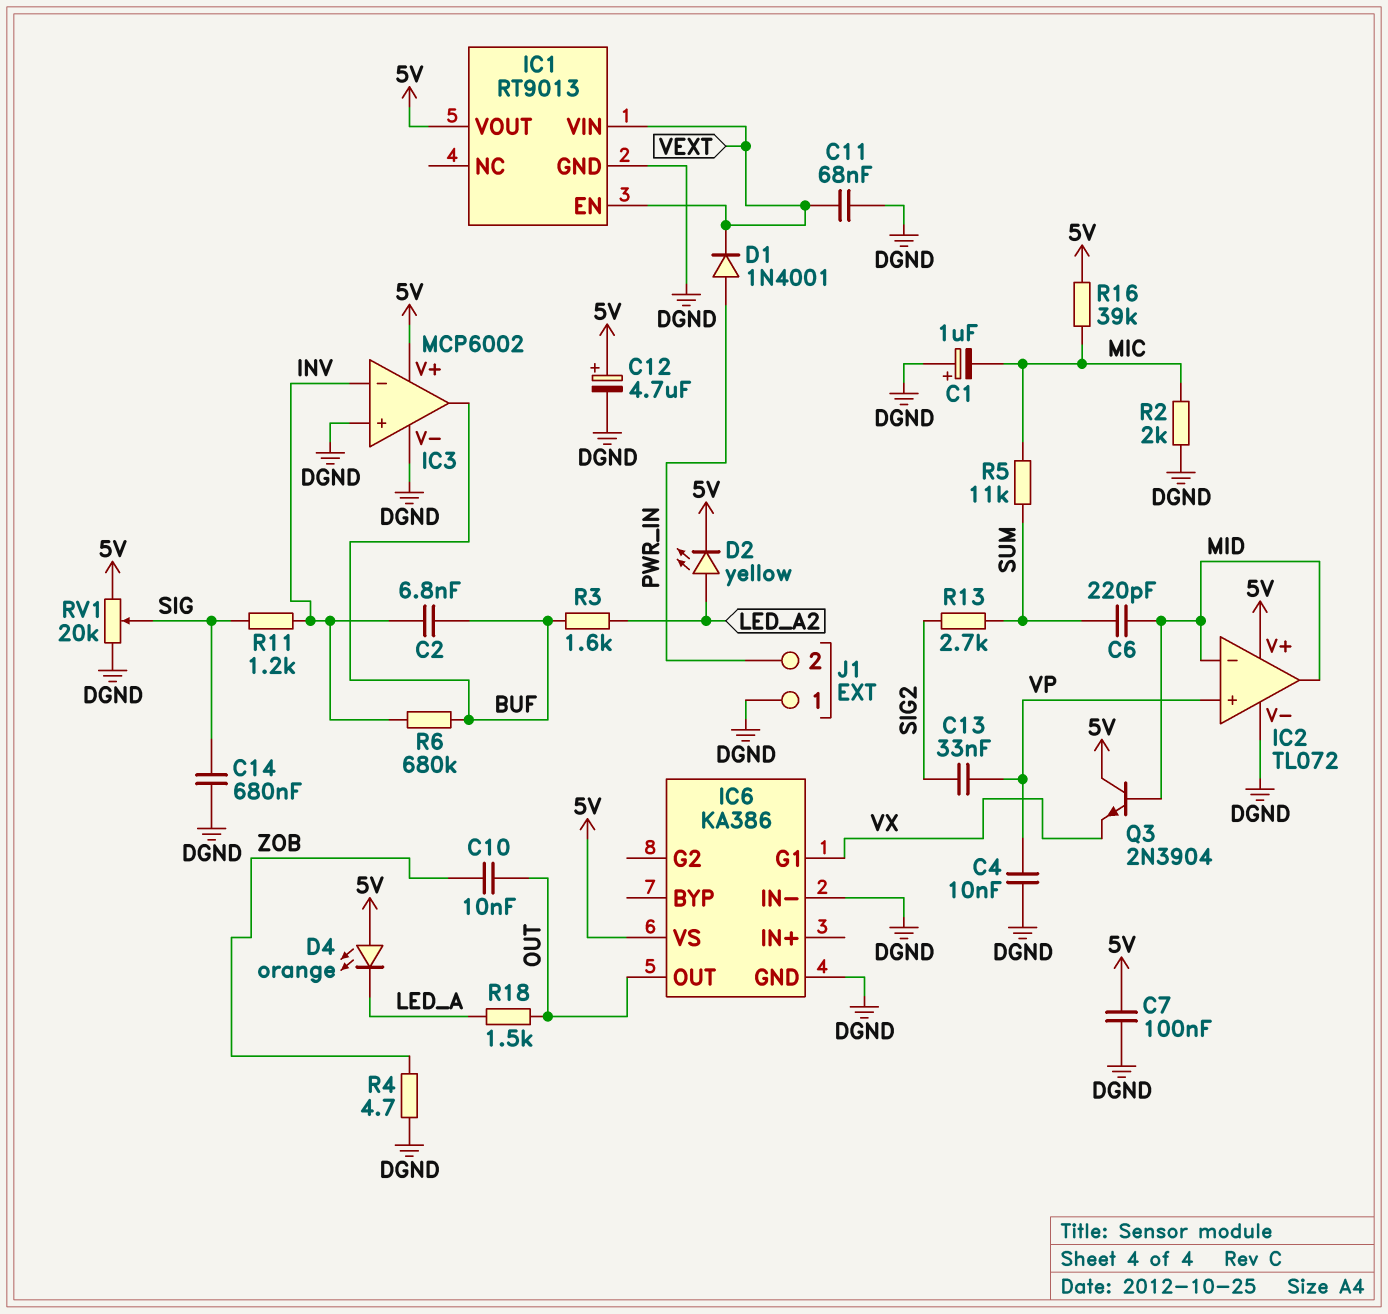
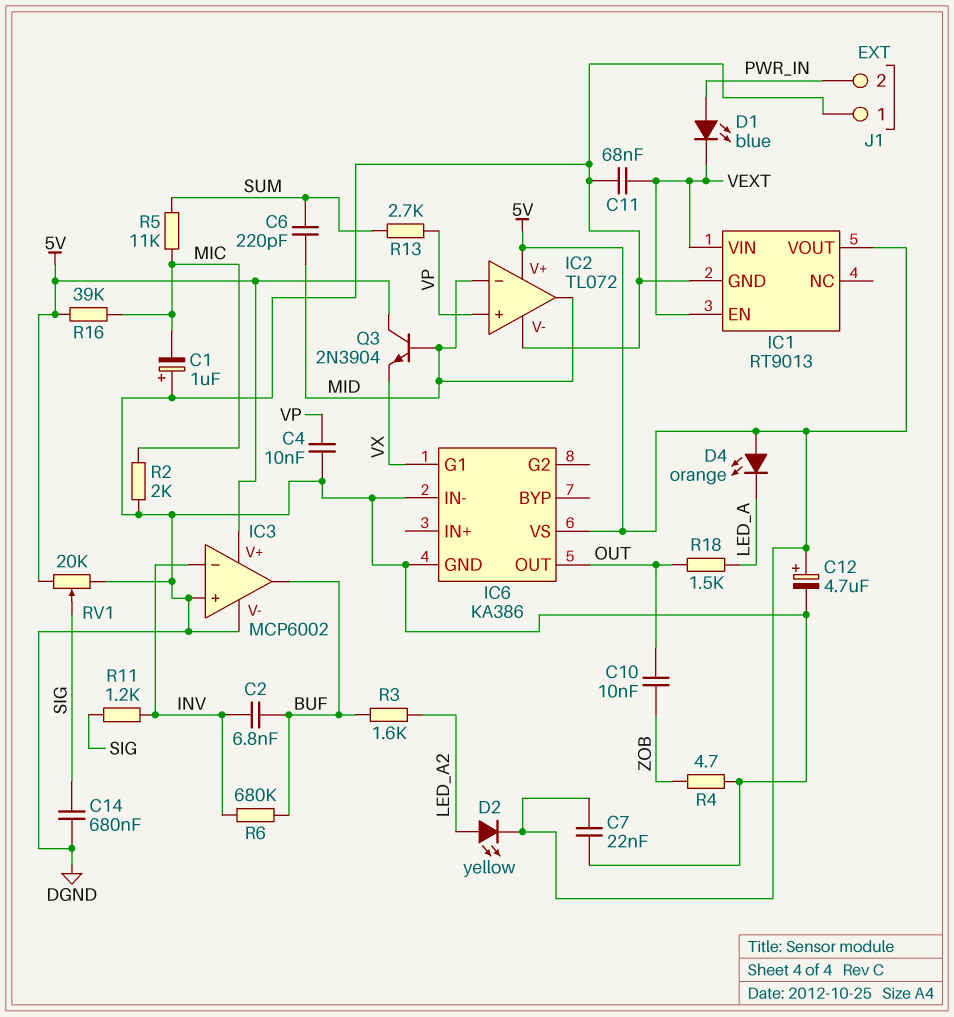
C7: 100nF (5V, DGND) -> 22nF (5V, DGND)
C13: 33nF (SIG2, VP) -> none
D1: diode 1N4001 (A PWR_IN, K VEXT) -> LED blue (A PWR_IN, K VEXT)
R13: 2.7k (SIG2, SUM) -> 2.7k (SUM, VP)

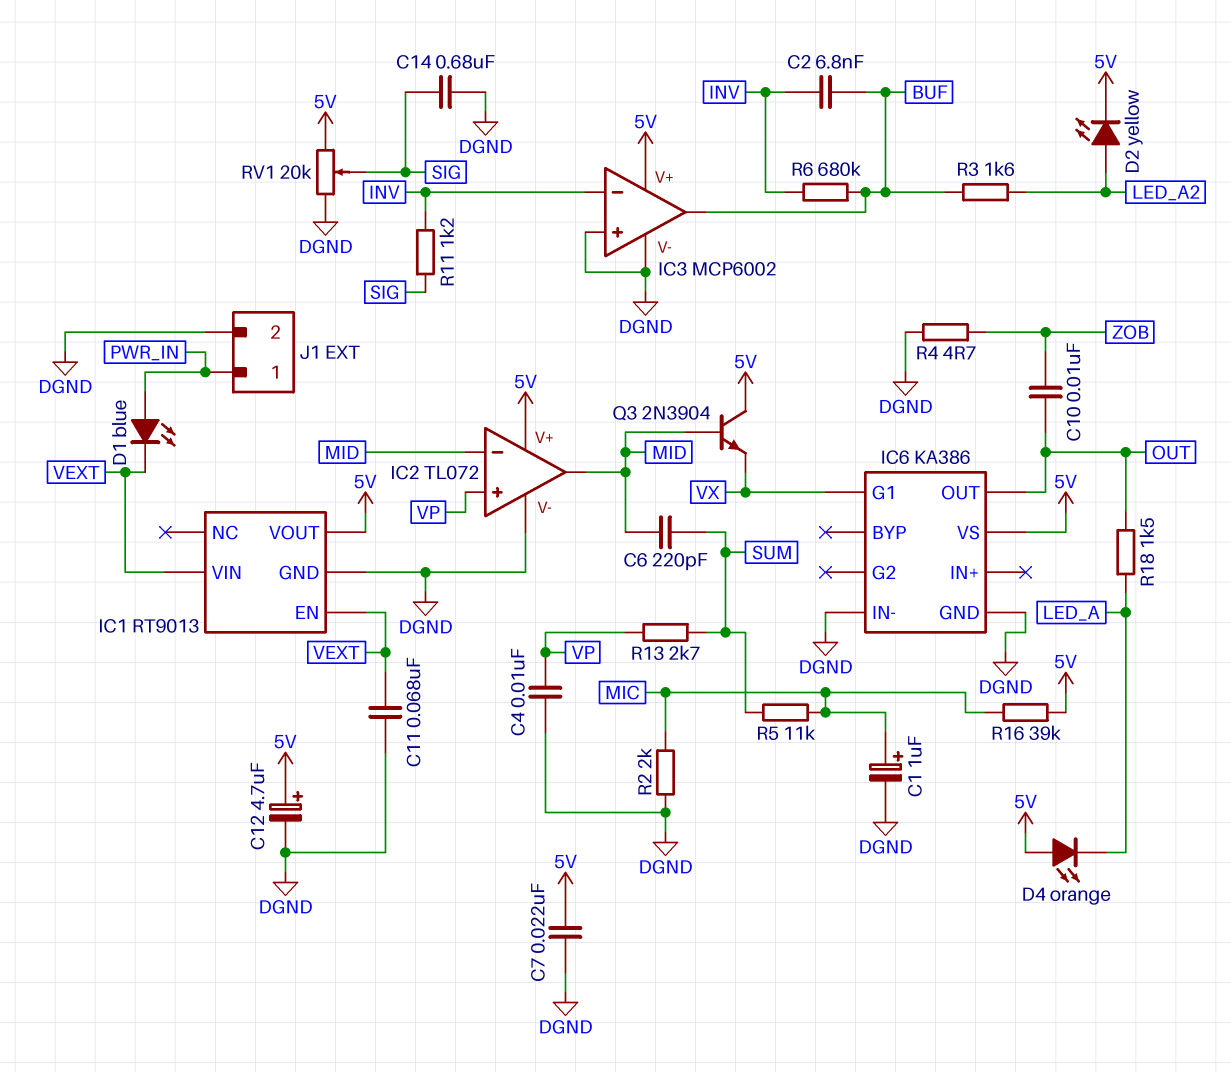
C1: 1uF (plus DGND, minus MIC) -> 1uF (plus MIC, minus DGND)
J1 pin 1: DGND -> PWR_IN
J1 pin 2: PWR_IN -> DGND

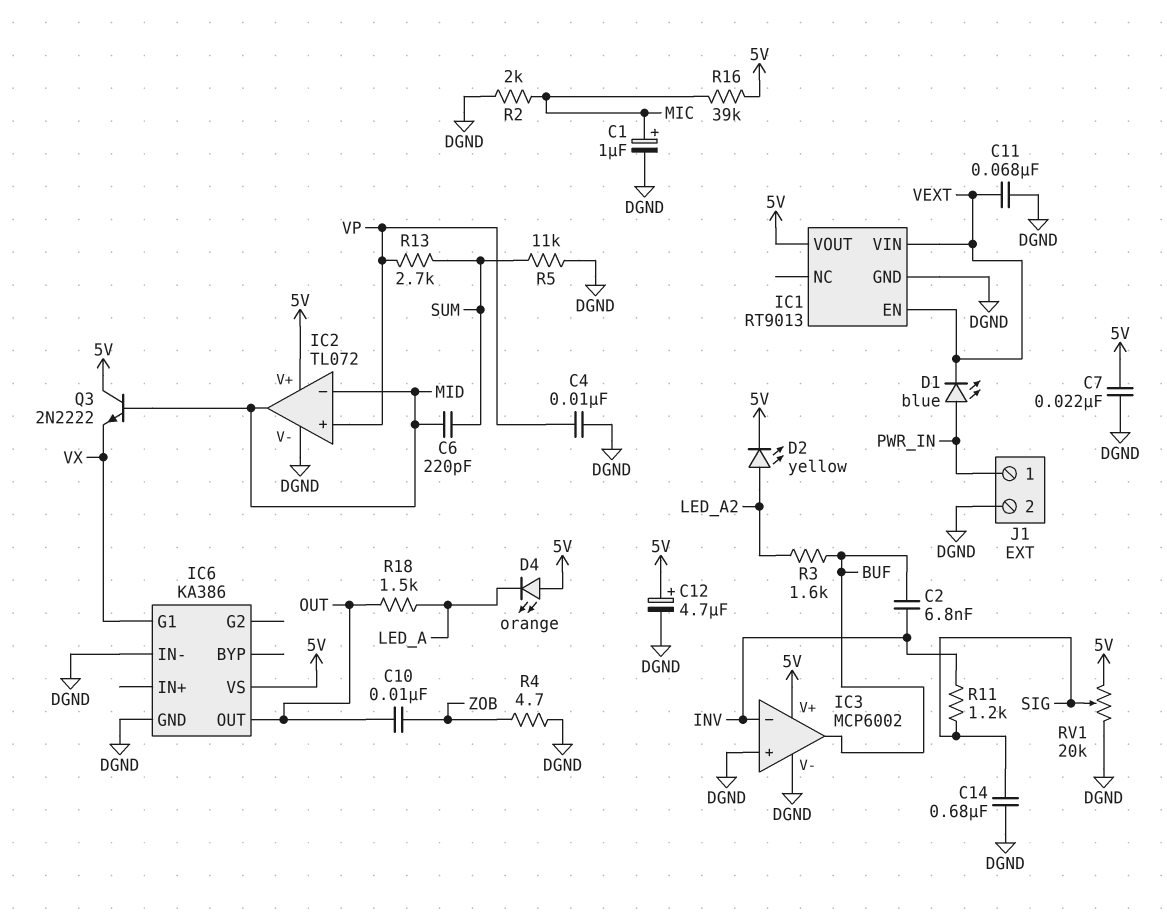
Q3: NPN 2N3904 (B MID, C 5V, E VX) -> NPN 2N2222 (B MID, C 5V, E VX)
R5: 11k (MIC, SUM) -> 11k (DGND, SUM)
R6: 680k (BUF, INV) -> none

